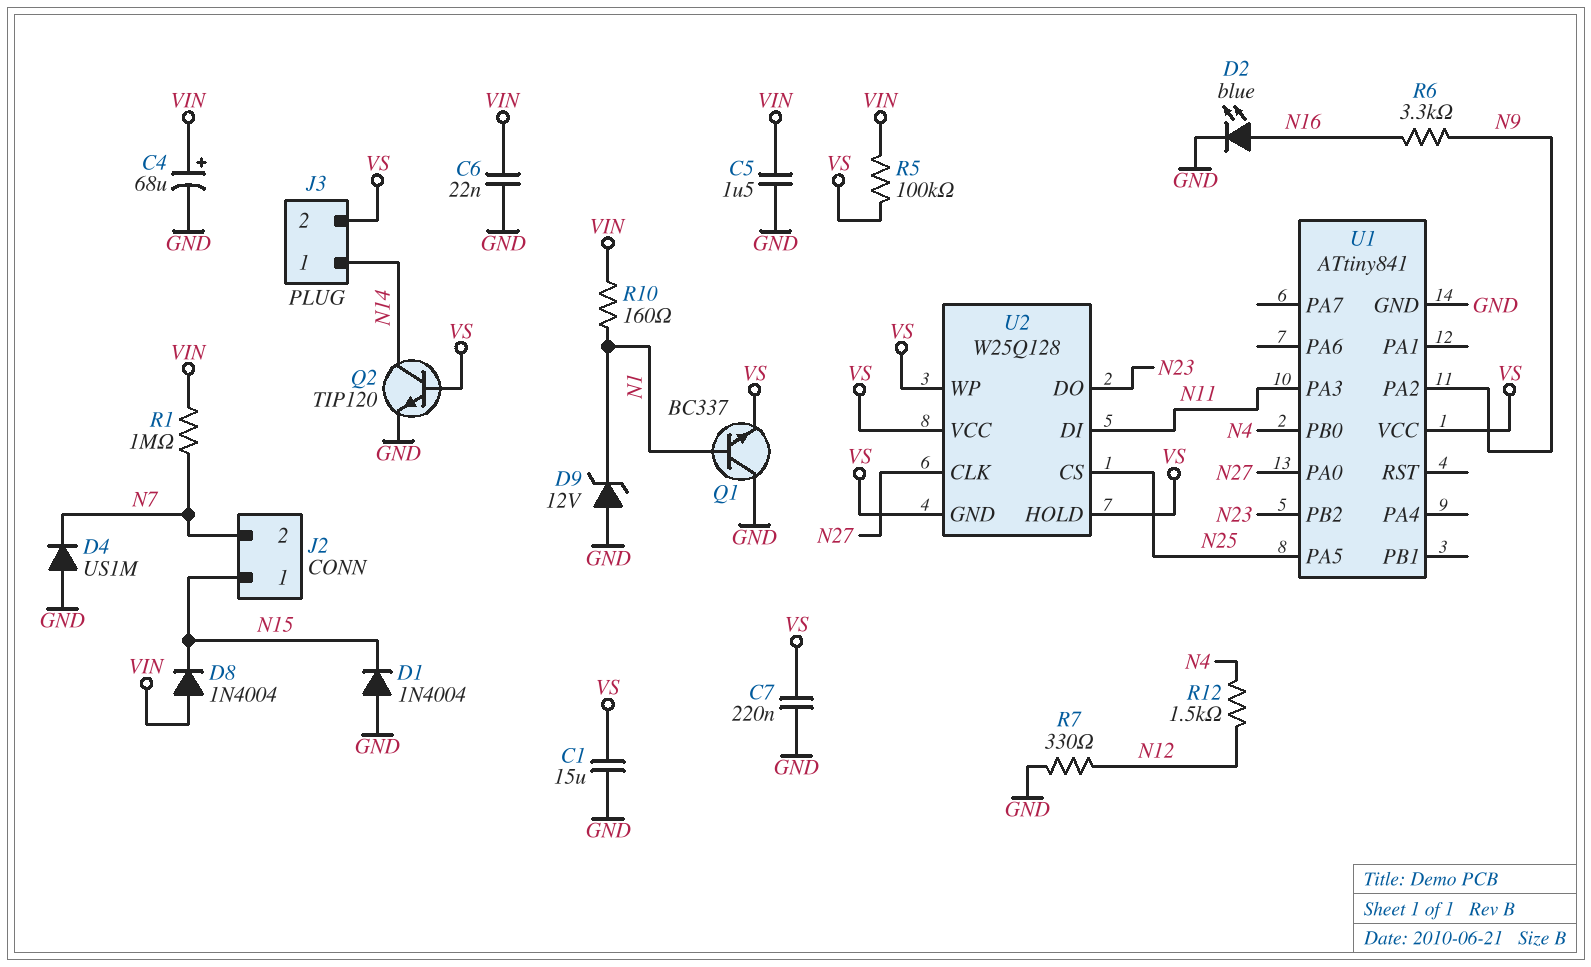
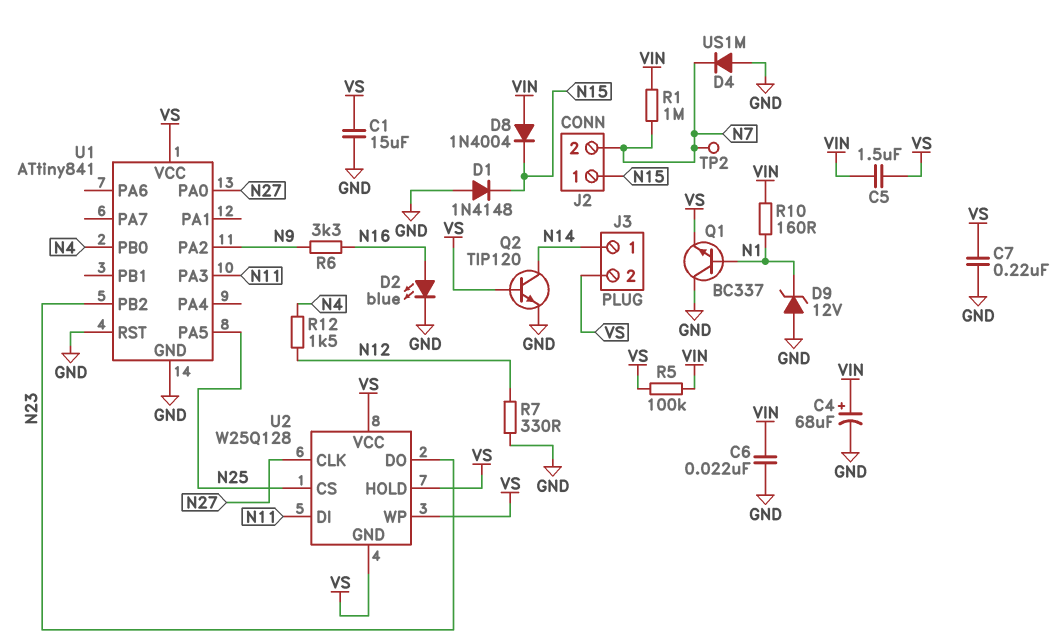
C5: 1.5uF (GND, VIN) -> 1.5uF (VIN, VS)
D1: diode 1N4004 (A GND, K N15) -> diode 1N4148 (A GND, K N15)
TP2: none -> test point (N7)
U1 pin RST: none -> GND

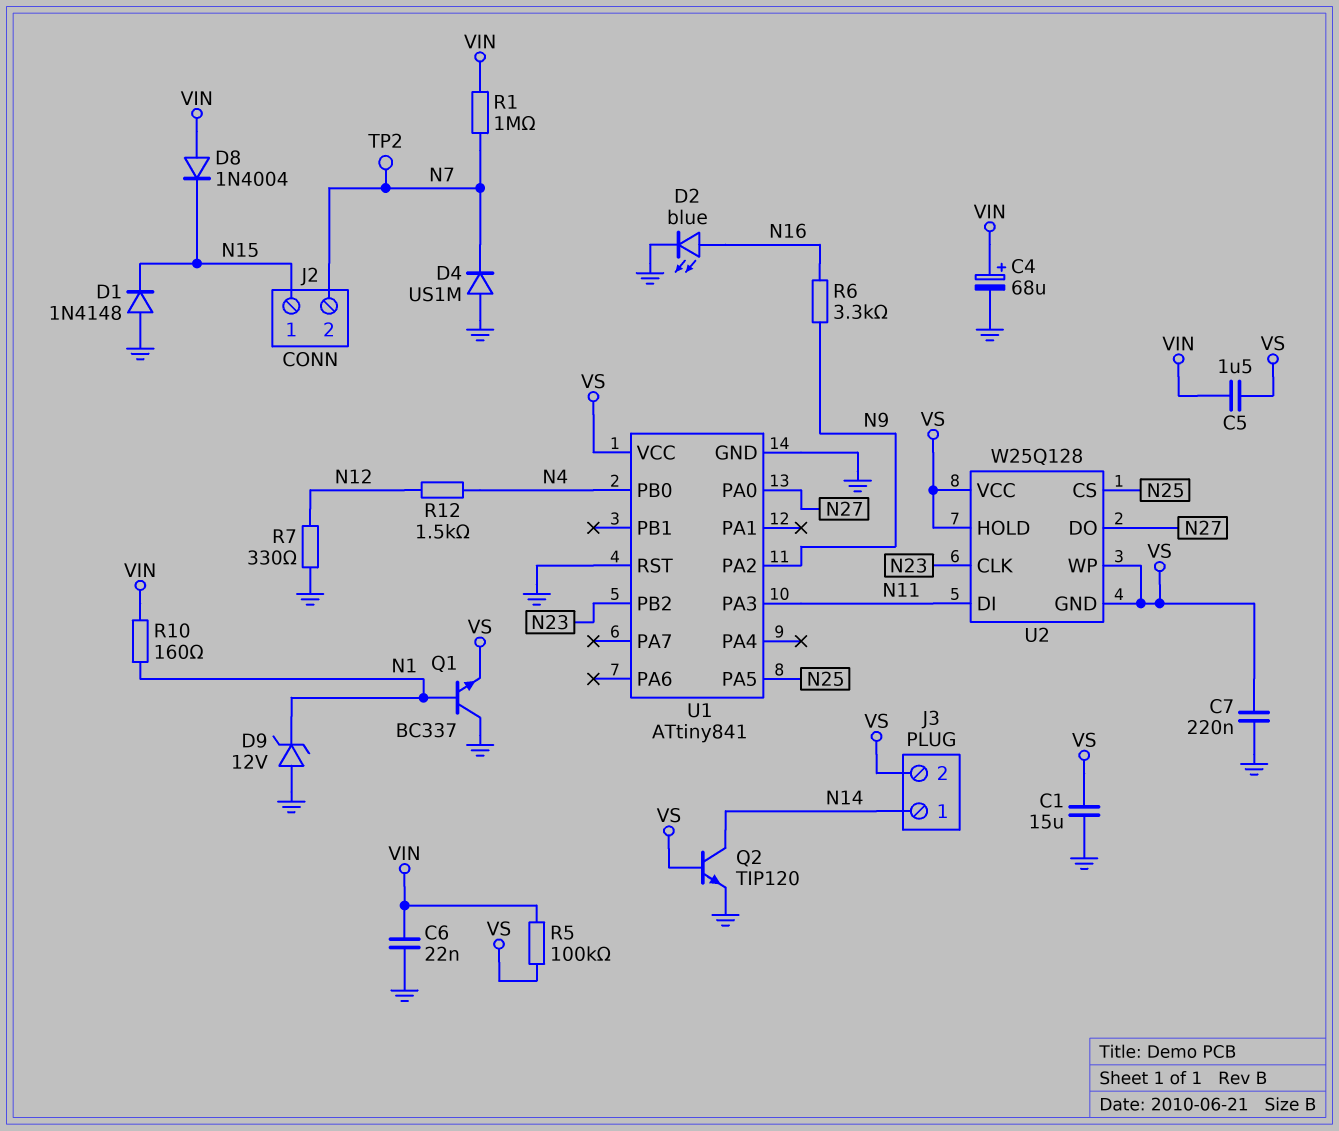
U2 pin CLK: N27 -> N23
U2 pin DO: N23 -> N27

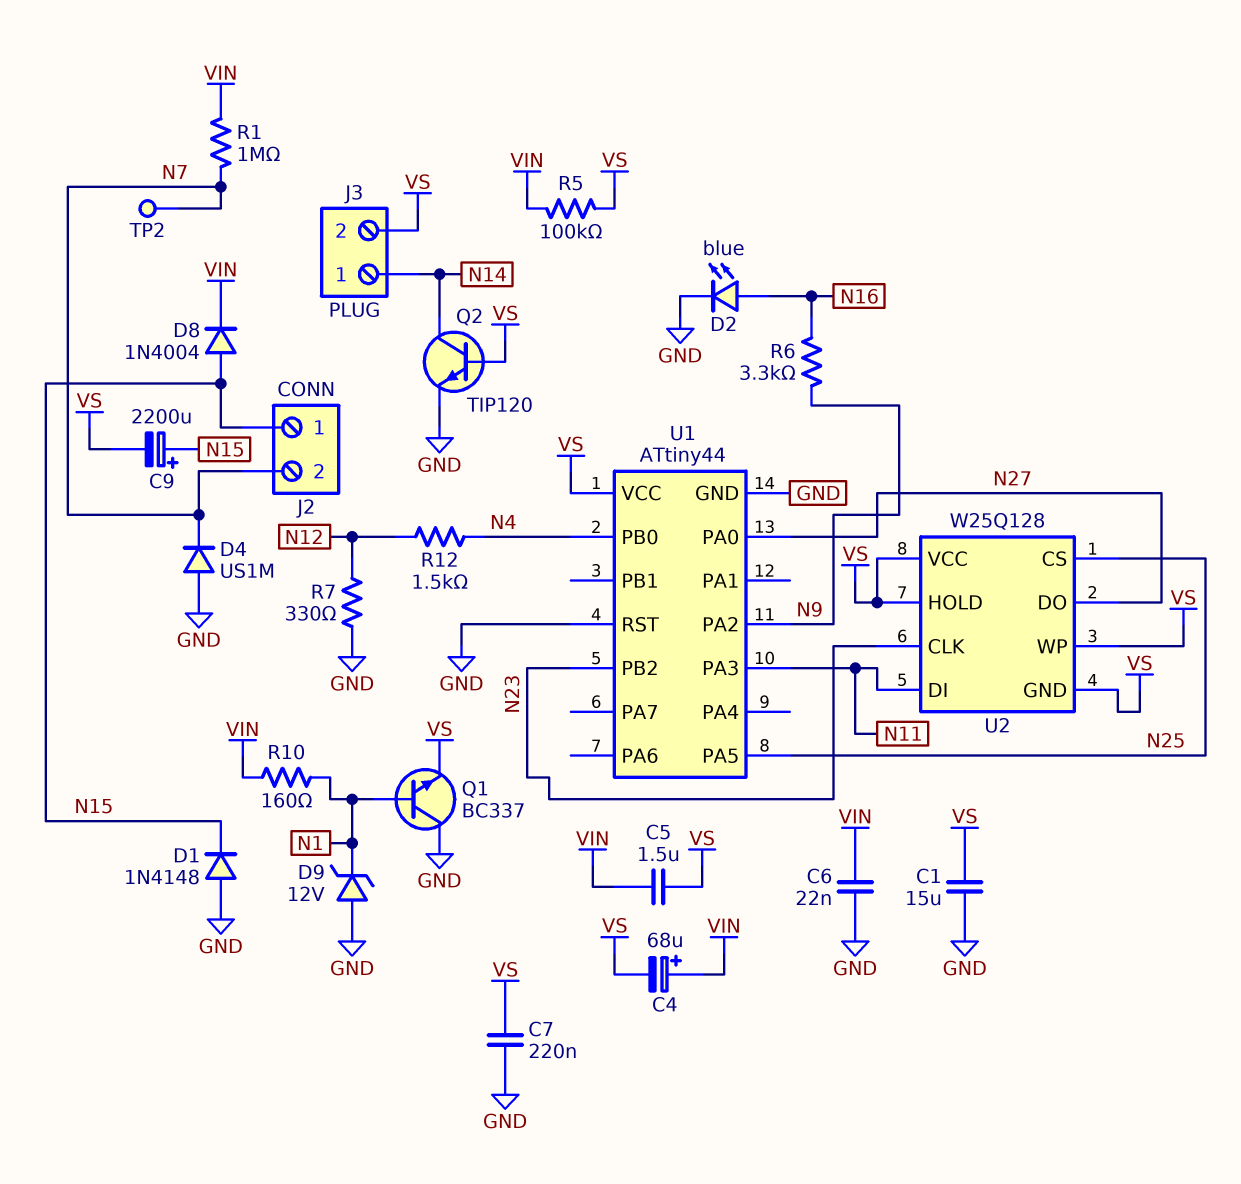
C4: 68uF (plus VIN, minus GND) -> 68uF (plus VIN, minus VS)
C9: none -> 2200uF (plus N15, minus VS)
D8: diode 1N4004 (A VIN, K N15) -> diode 1N4004 (A N15, K VIN)
U1: ATtiny841 -> ATtiny44

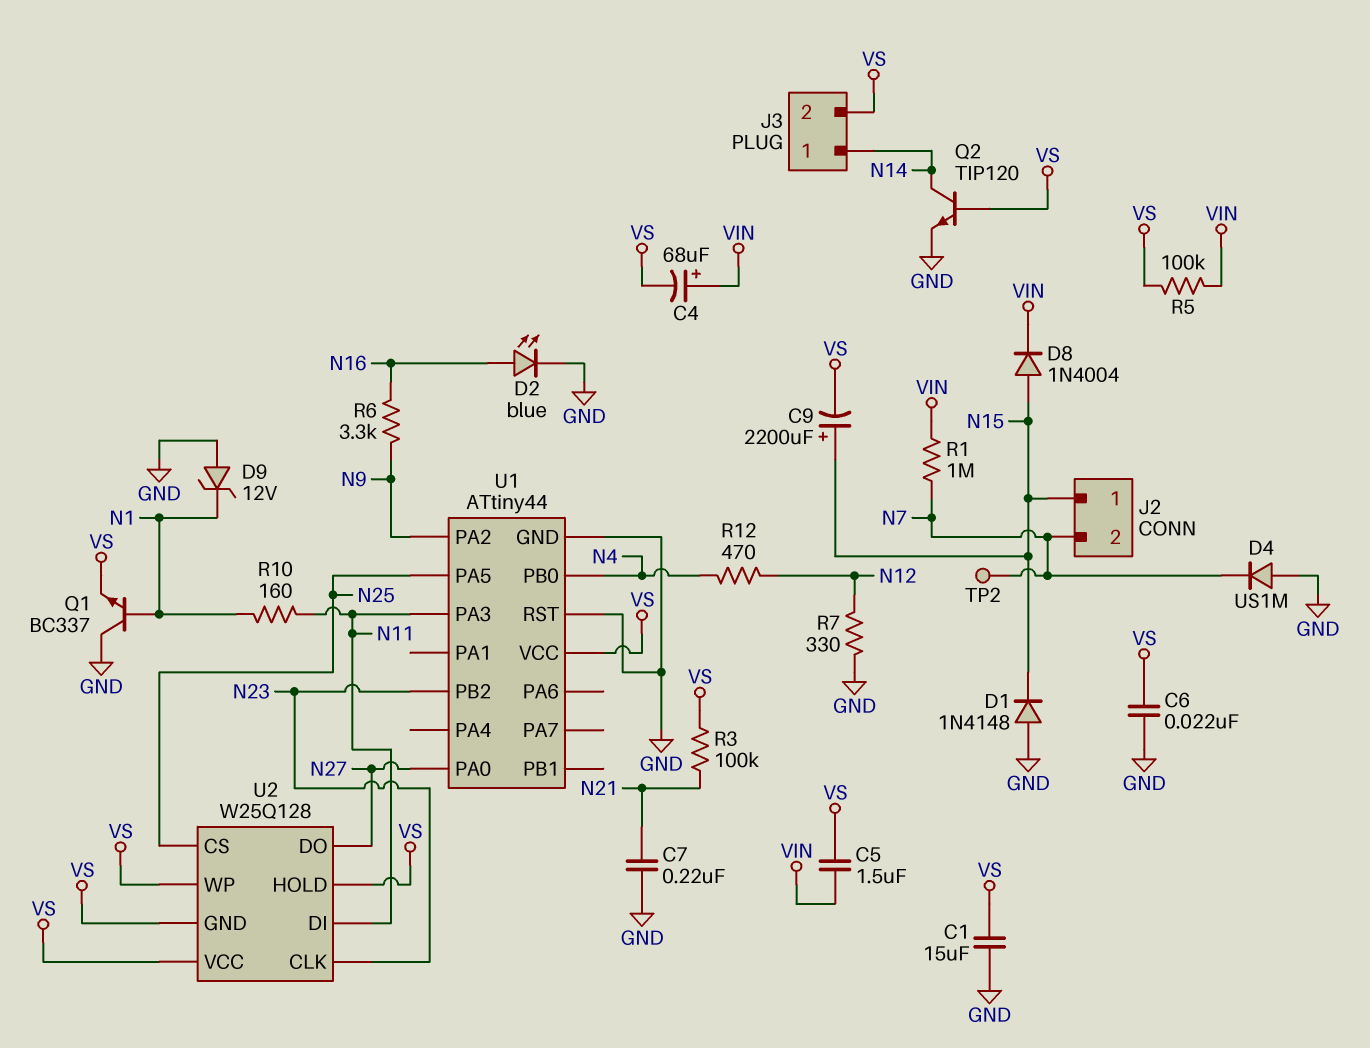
C6: 22nF (GND, VIN) -> 22nF (GND, VS)
C7: 220nF (GND, VS) -> 220nF (GND, N21)
R3: none -> 100k (N21, VS)
R10: 160 (N1, VIN) -> 160 (N1, N11)
R12: 1.5k (N4, N12) -> 470 (N4, N12)

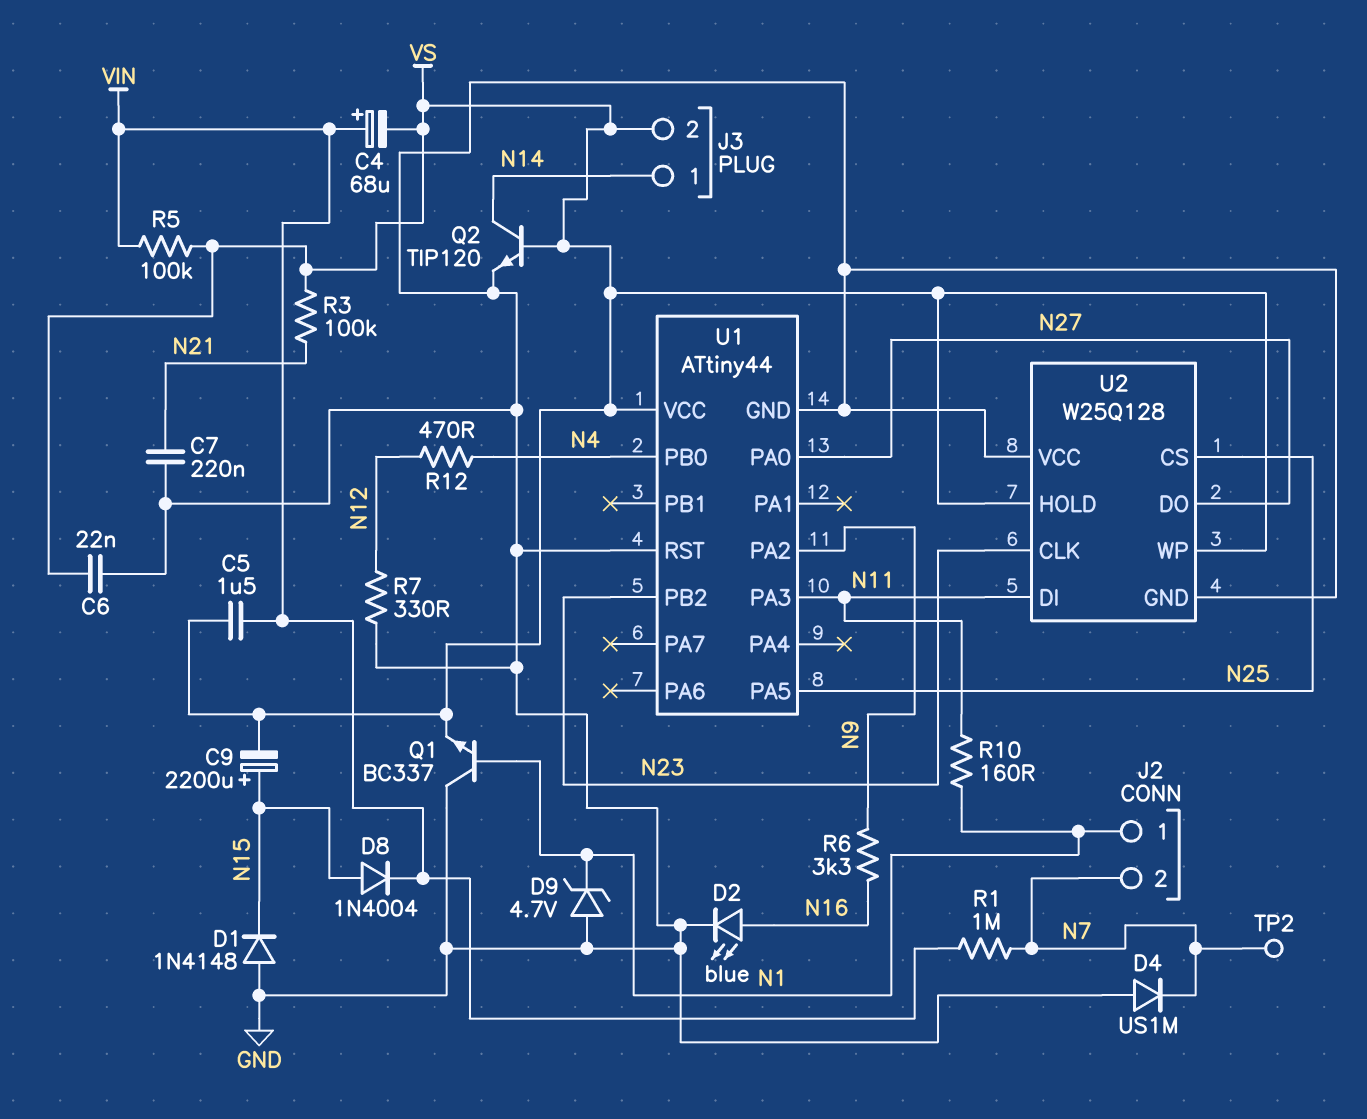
C1: 15uF (GND, VS) -> none
D9: zener 12V (A GND, K N1) -> zener 4.7V (A GND, K N1)
J2 pin 1: N15 -> N1
U2 pin GND: VS -> GND
U2 pin VCC: VS -> GND

